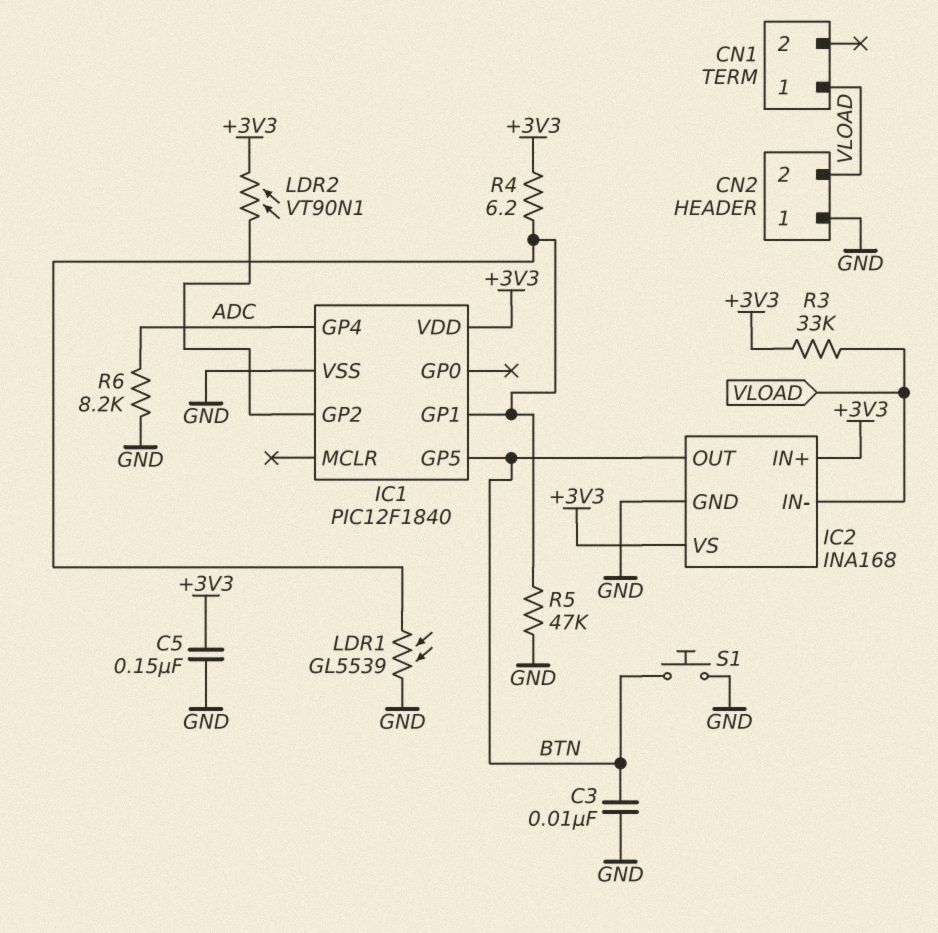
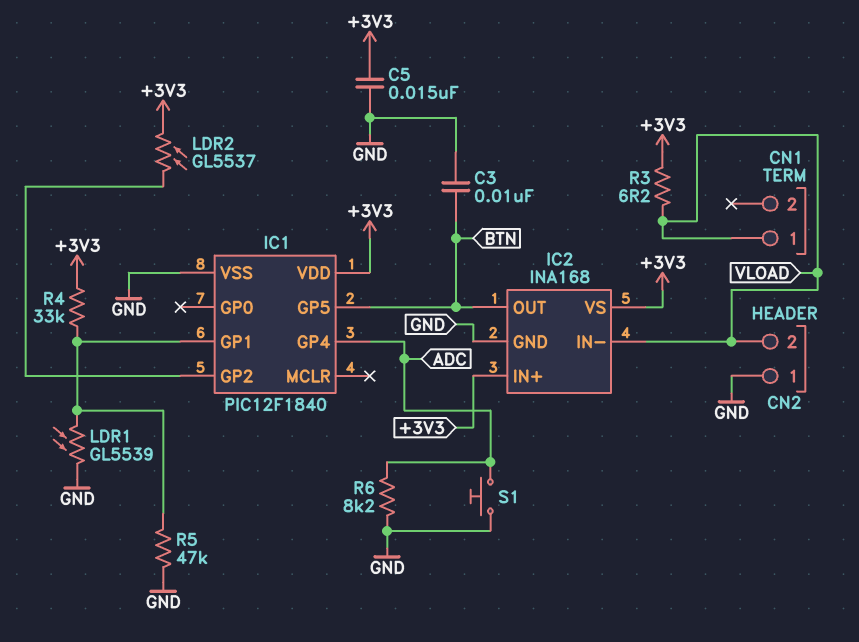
C5: 150nF (+3V3, GND) -> 15nF (+3V3, GND)
LDR2: VT90N1 (+3V3, IC1/GP2) -> GL5537 (+3V3, IC1/GP2)
R3: 33k (+3V3, VLOAD) -> 6.2 (+3V3, VLOAD)
R4: 6.2 (+3V3, IC1/GP1) -> 33k (+3V3, IC1/GP1)
S1: button (BTN, GND) -> button (ADC, GND)

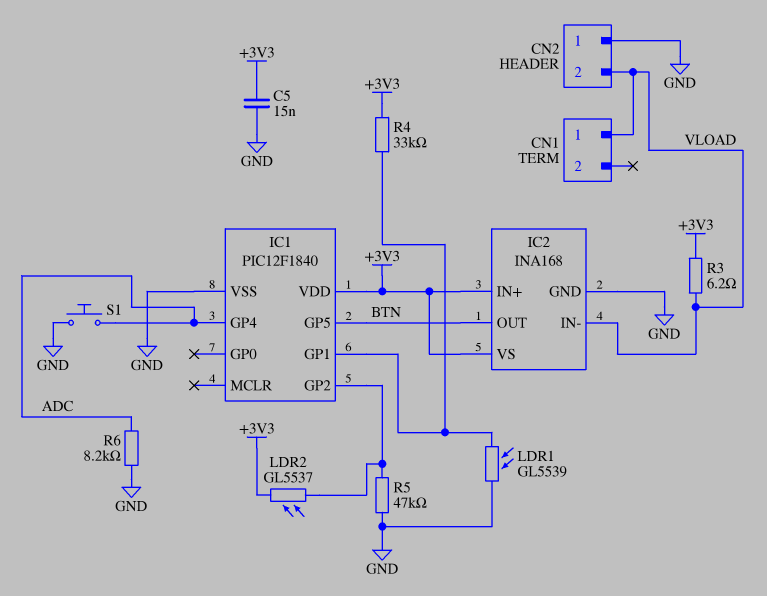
C3: 10nF (BTN, GND) -> none
R5: 47k (GND, IC1/GP1) -> 47k (GND, IC1/GP2)

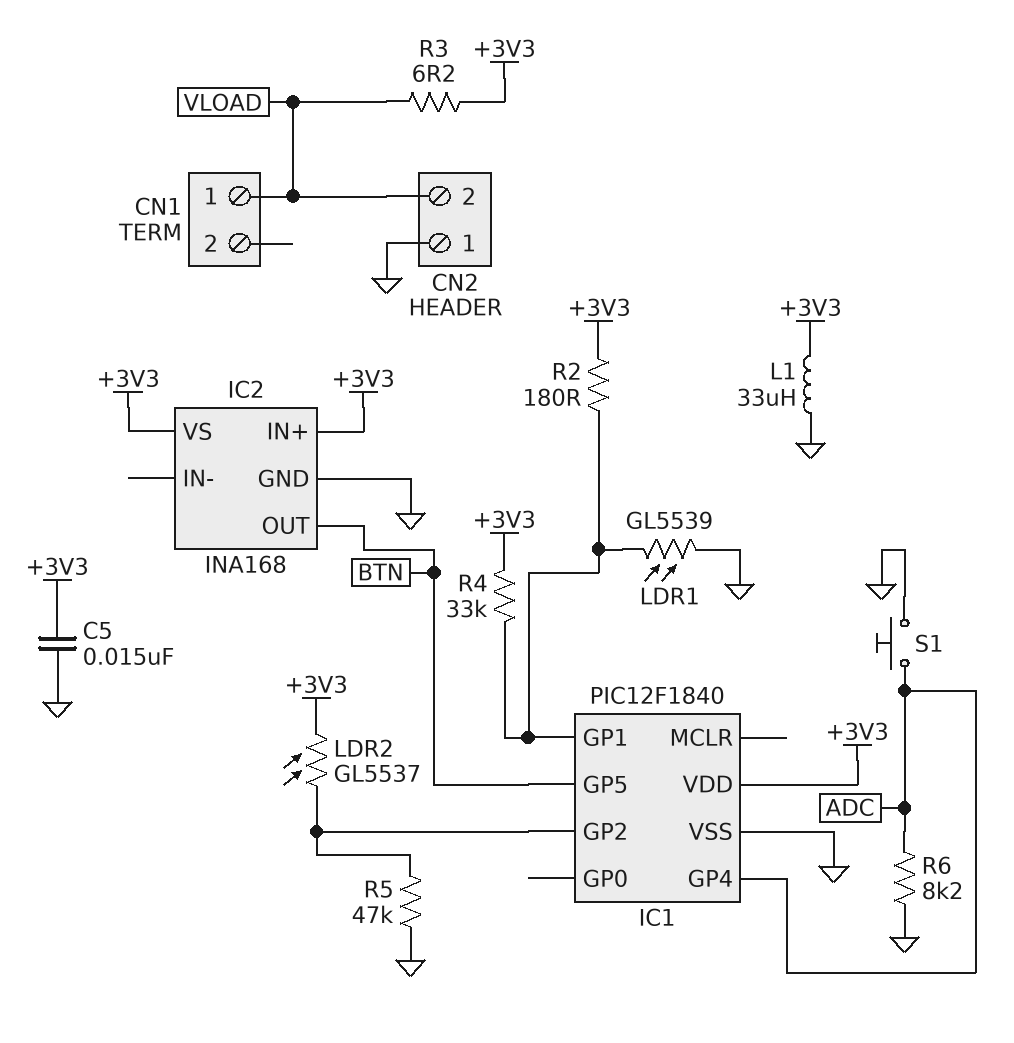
IC2 pin IN-: VLOAD -> none
L1: none -> 33uH (+3V3, GND)
R2: none -> 180 (+3V3, IC1/GP1)

